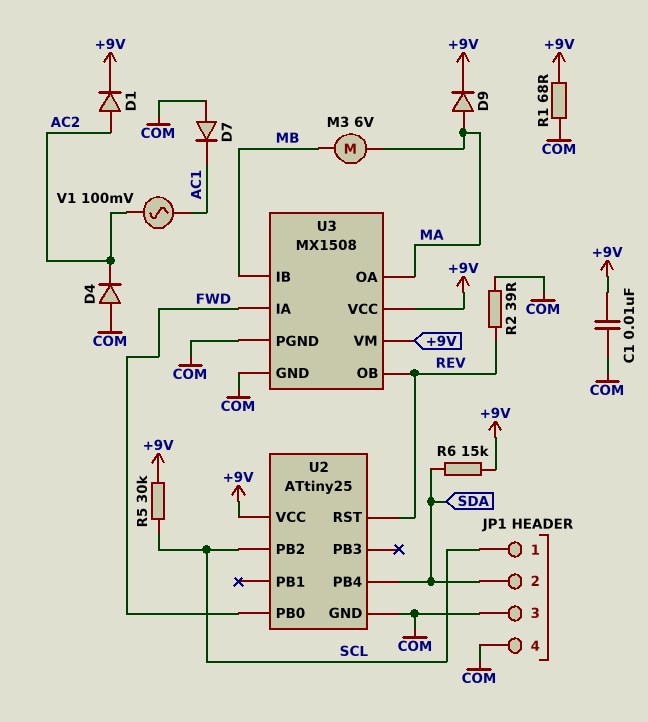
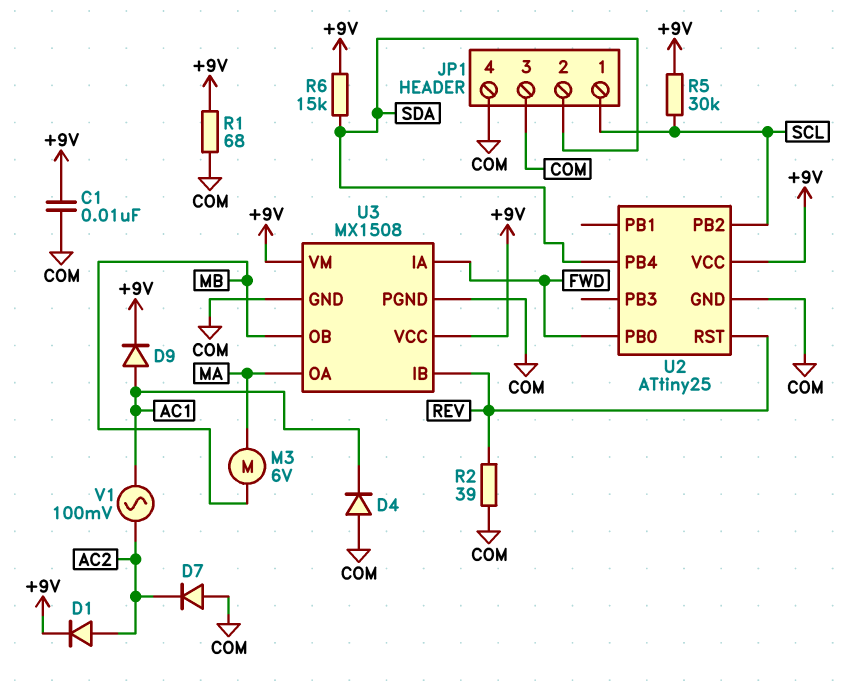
D4: diode (A COM, K AC2) -> diode (A COM, K AC1)
D7: diode (A COM, K AC1) -> diode (A COM, K AC2)
D9: diode (A MA, K +9V) -> diode (A AC1, K +9V)
U3 pin IB: MB -> REV
U3 pin OB: REV -> MB

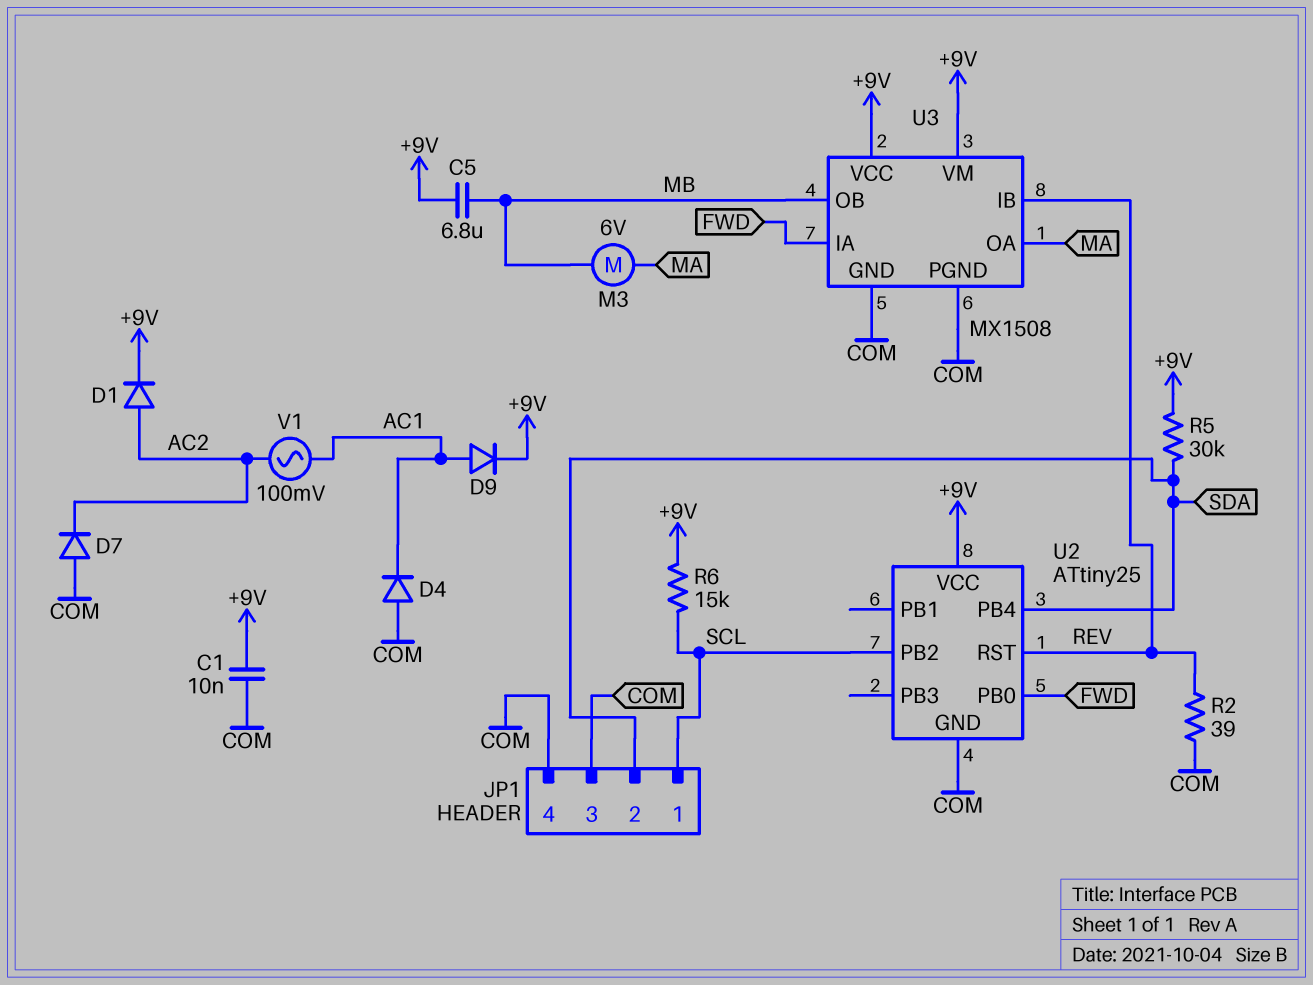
C5: none -> 6.8uF (+9V, MB)
R1: 68 (+9V, COM) -> none
R5: 30k (+9V, SCL) -> 30k (+9V, SDA)
R6: 15k (+9V, SDA) -> 15k (+9V, SCL)

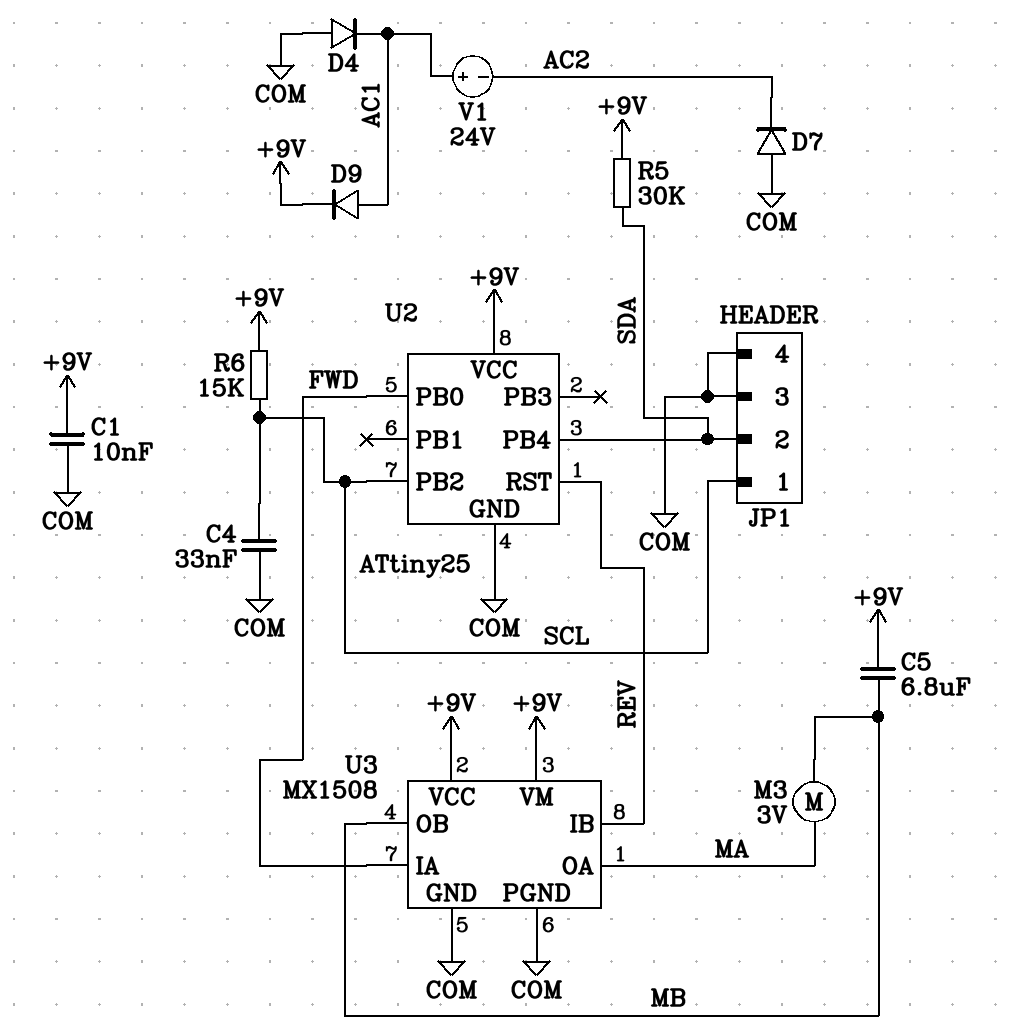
C4: none -> 33nF (COM, SCL)
D1: diode (A AC2, K +9V) -> none
M3: motor 6V (MA, MB) -> motor 3V (MA, MB)
R2: 39 (COM, REV) -> none
V1: AC 100mV (AC1, AC2) -> 24V (plus AC1, minus AC2)

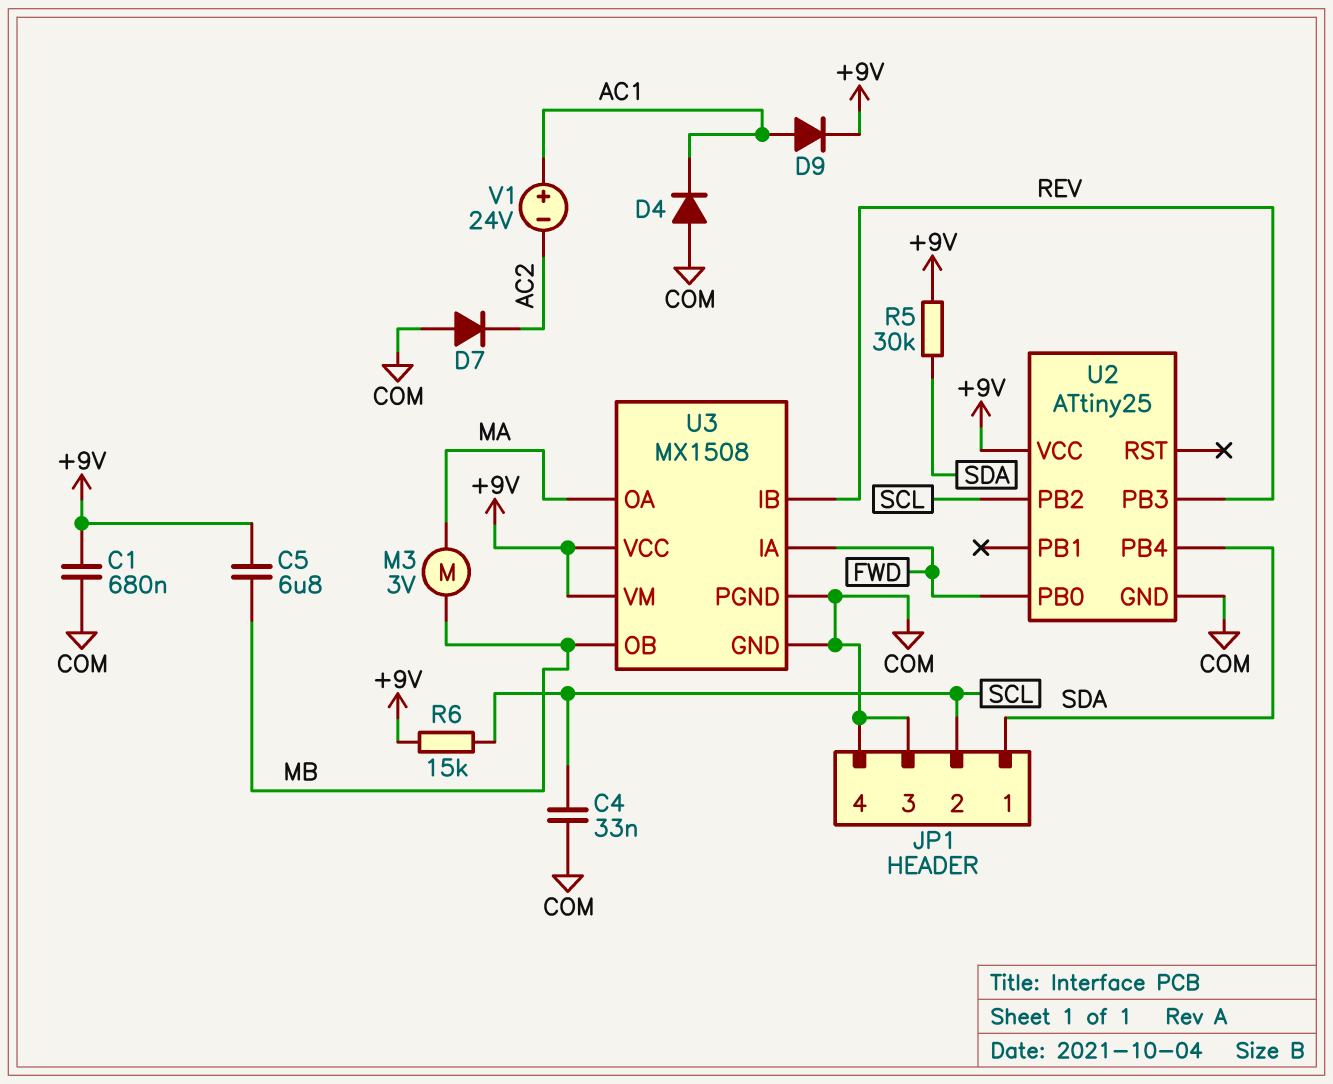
C1: 10nF (+9V, COM) -> 680nF (+9V, COM)
JP1 pin 1: SCL -> SDA
JP1 pin 2: SDA -> SCL
U2 pin PB3: none -> REV
U2 pin RST: REV -> none

